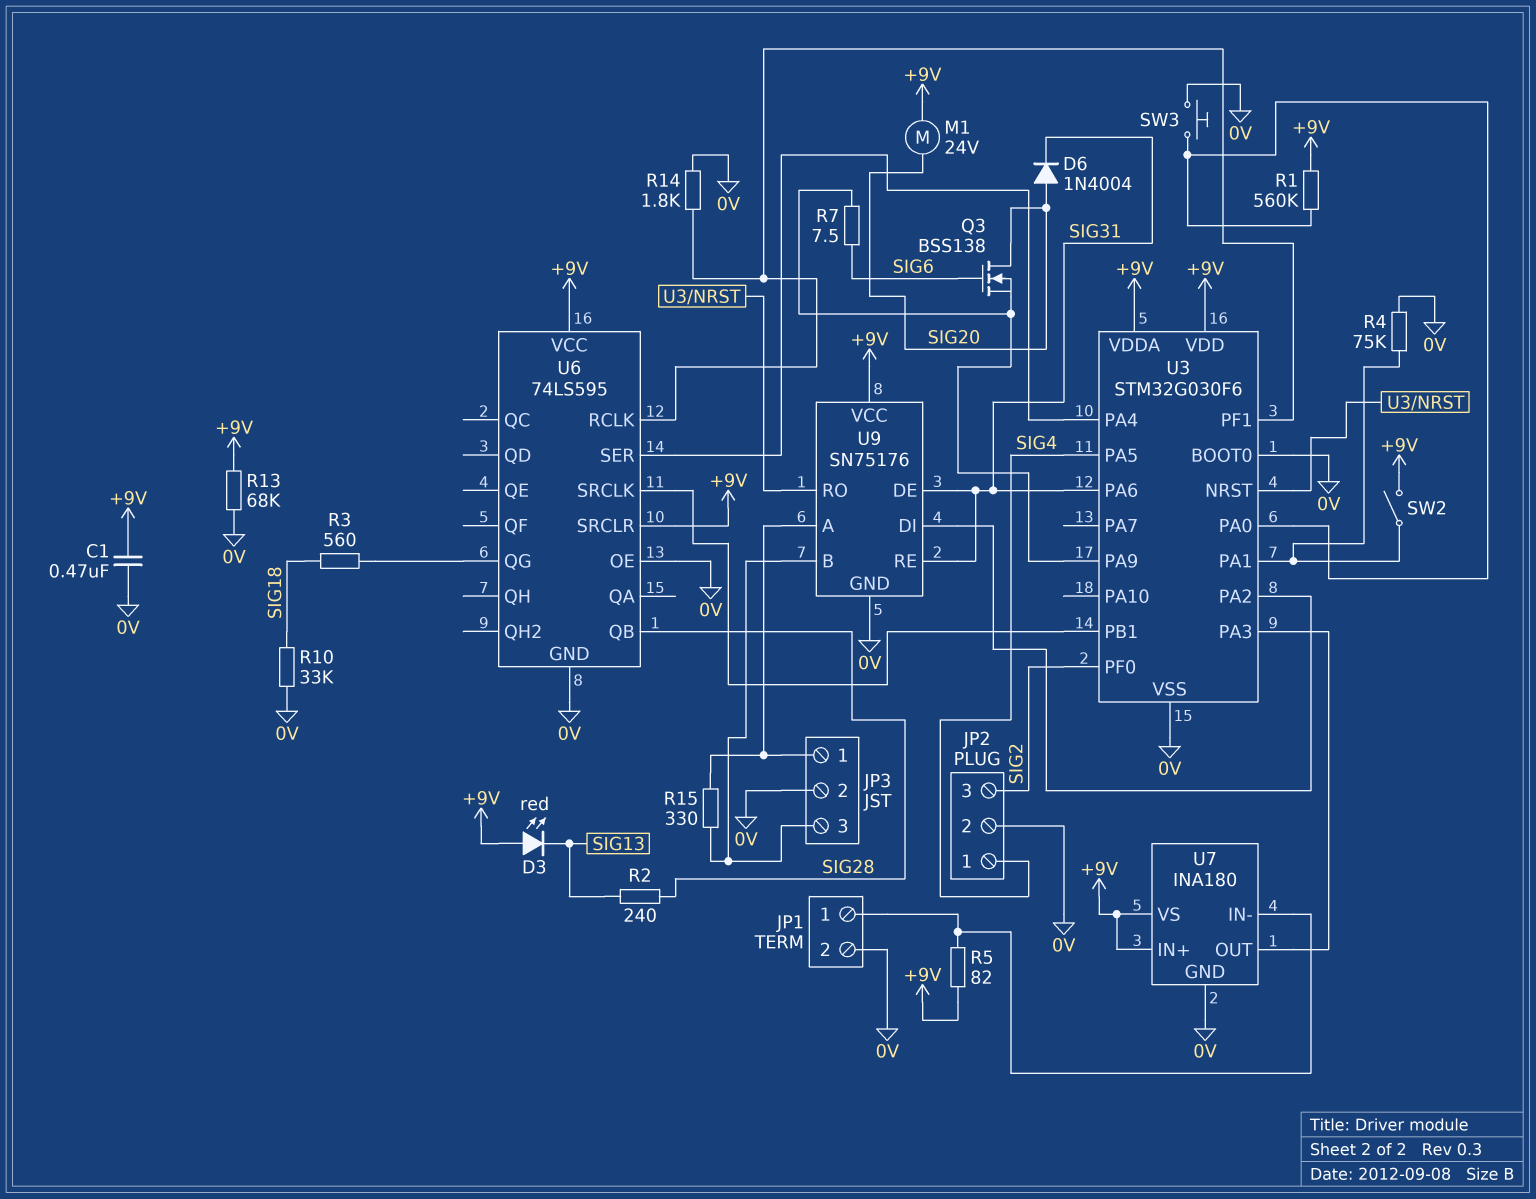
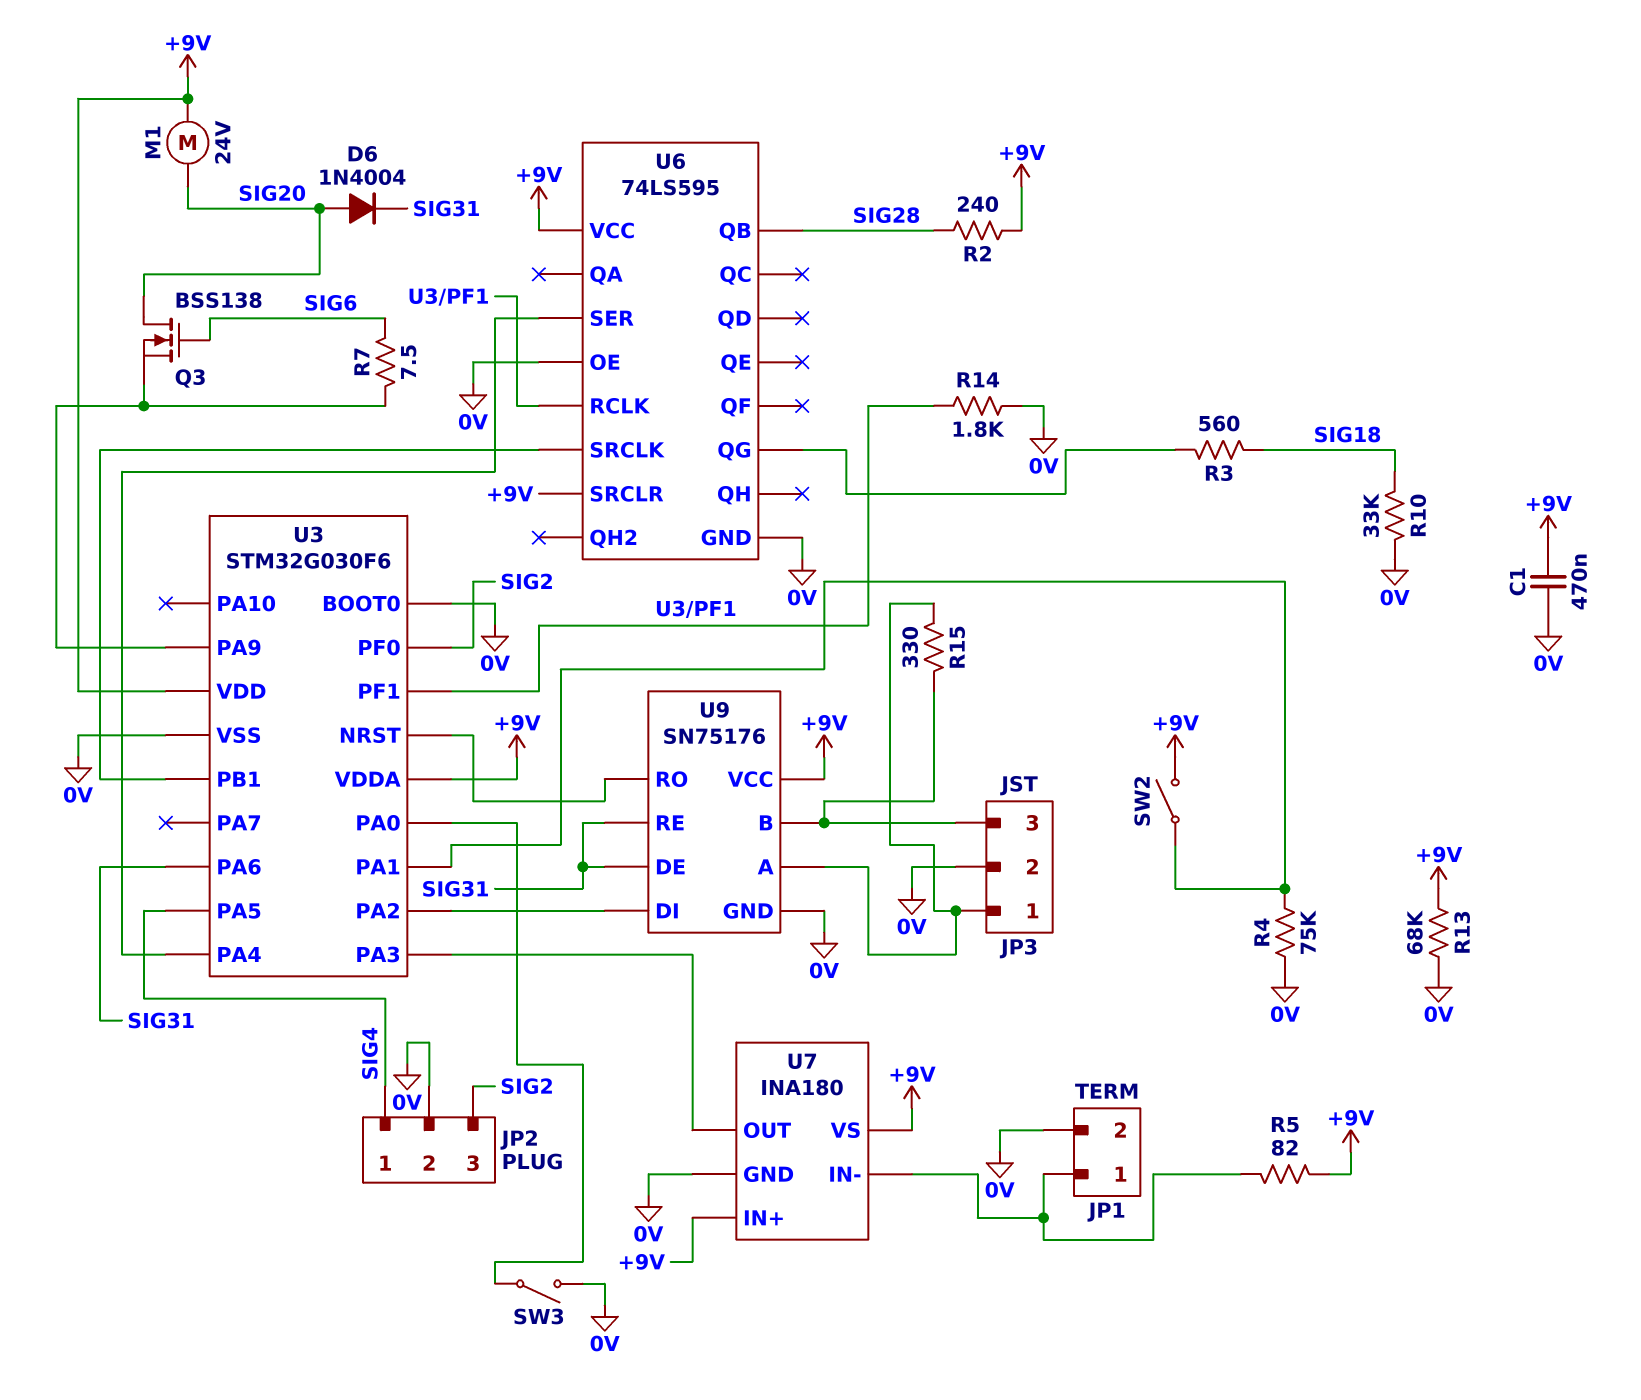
D3: LED red (A +9V, K SIG13) -> none
R1: 560k (+9V, U3/PA0) -> none
R2: 240 (SIG13, SIG28) -> 240 (+9V, SIG28)
SW3: button (0V, U3/PA0) -> switch (0V, U3/PA0)

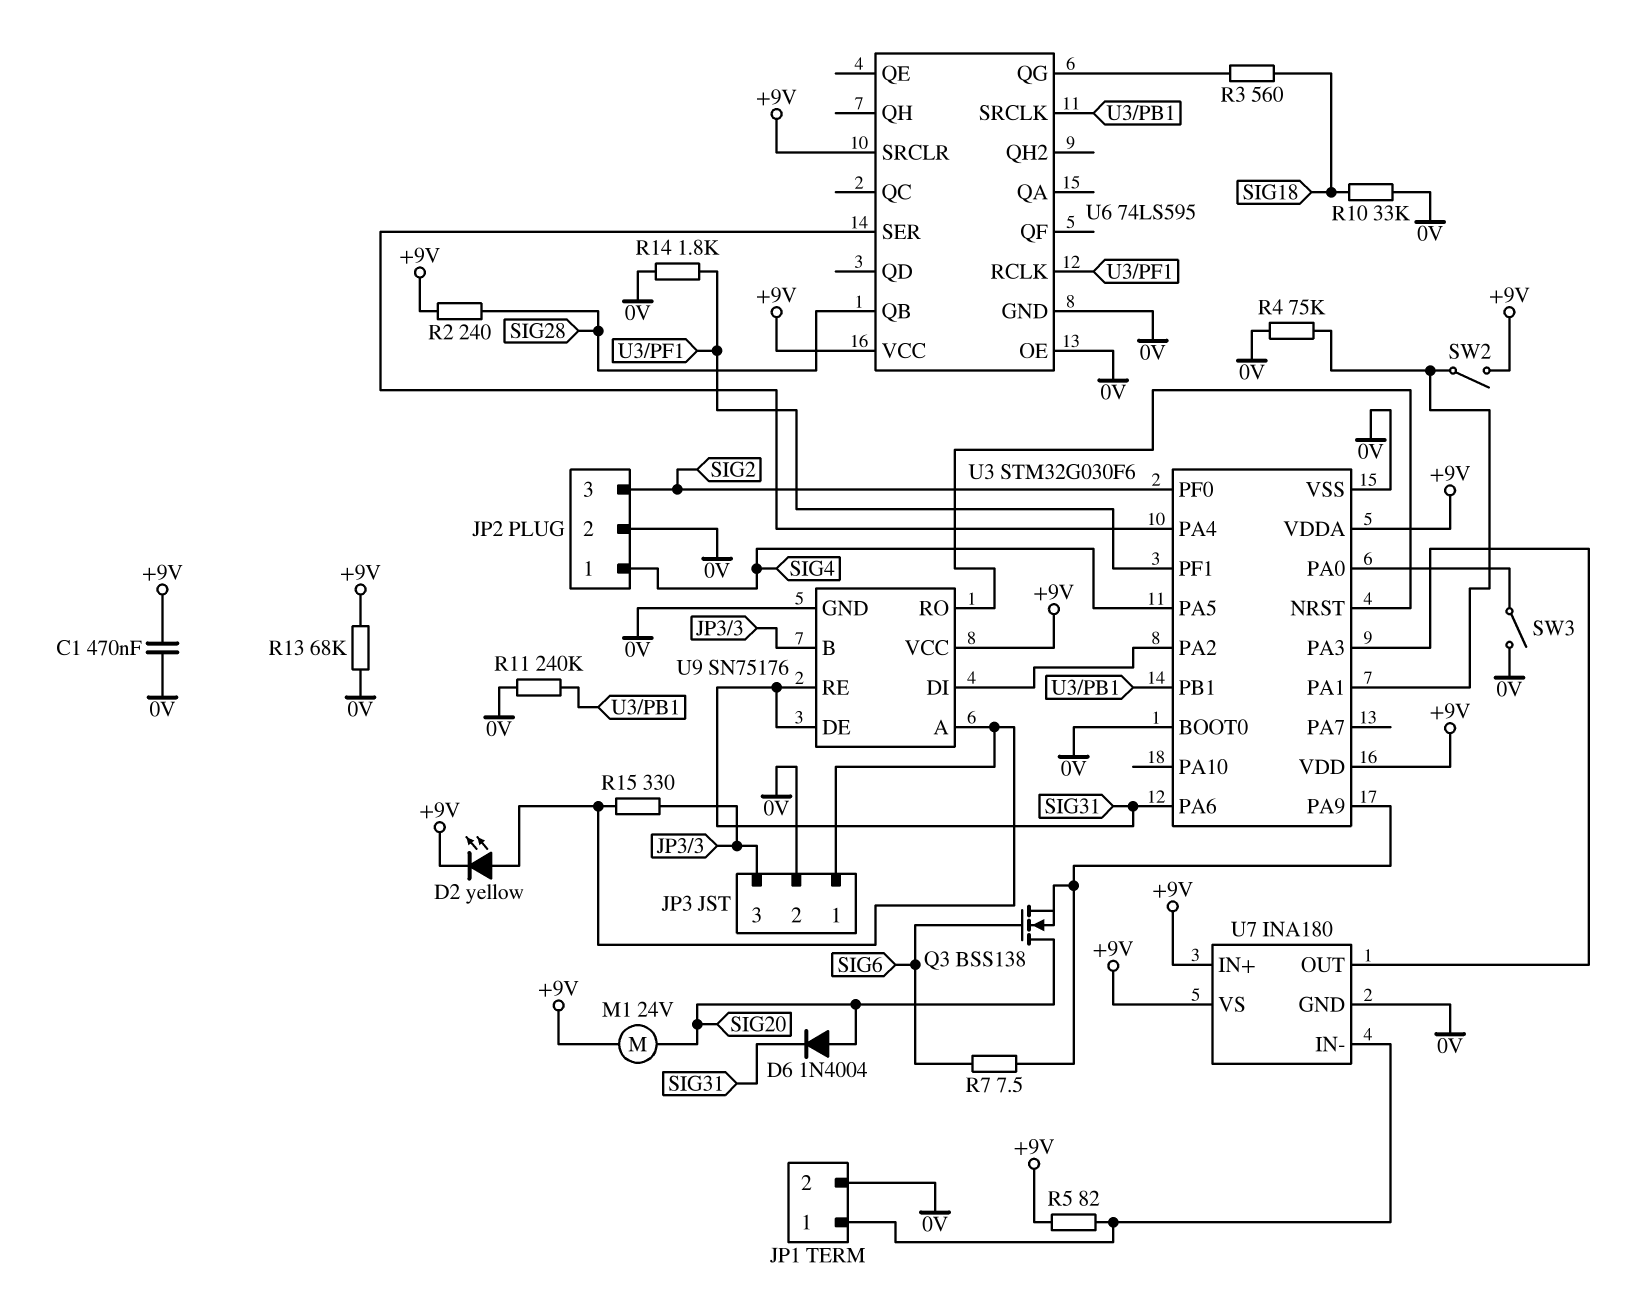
D2: none -> LED yellow (A JP3/1, K +9V)
R11: none -> 240k (0V, U3/PB1)

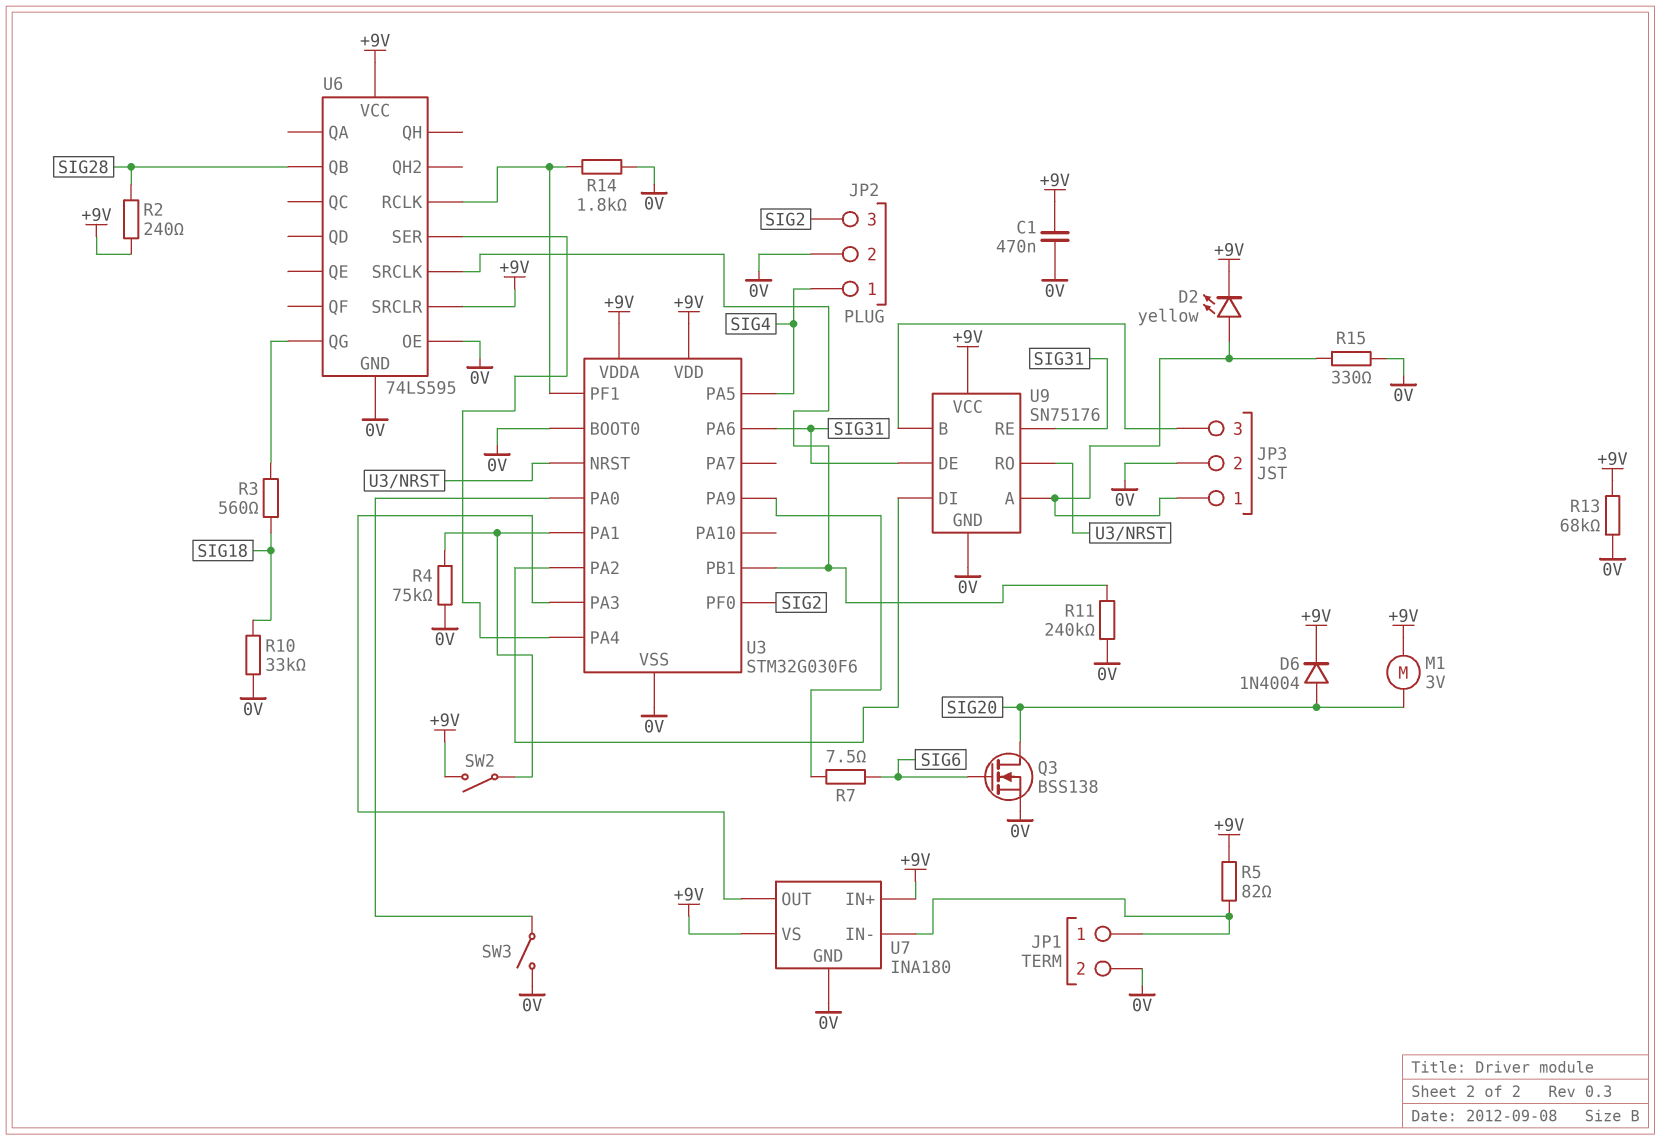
D6: diode 1N4004 (A SIG20, K SIG31) -> diode 1N4004 (A SIG20, K +9V)
M1: motor 24V (+9V, SIG20) -> motor 3V (+9V, SIG20)
Q3: NMOS BSS138 (G SIG6, D SIG20, S U3/PA9) -> NMOS BSS138 (G SIG6, D SIG20, S 0V)
R15: 330 (JP3/1, JP3/3) -> 330 (0V, JP3/1)

